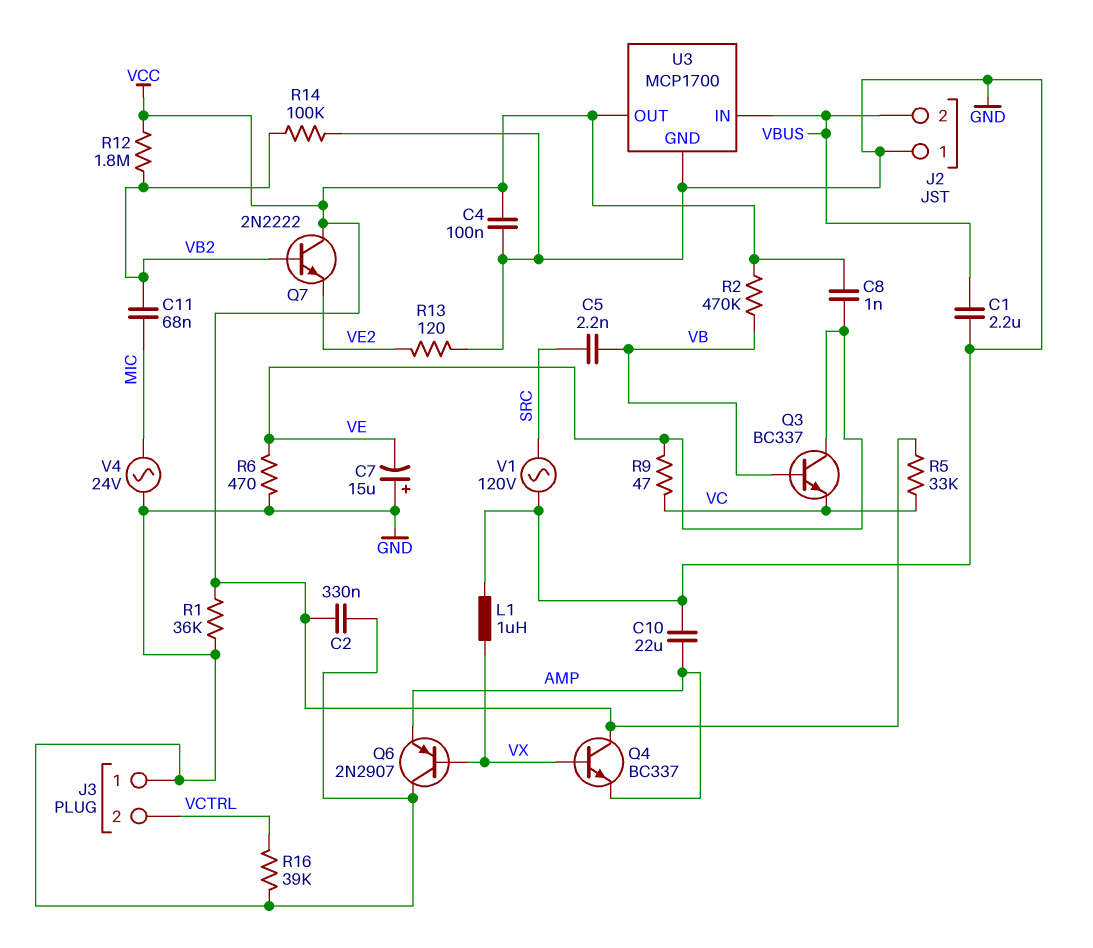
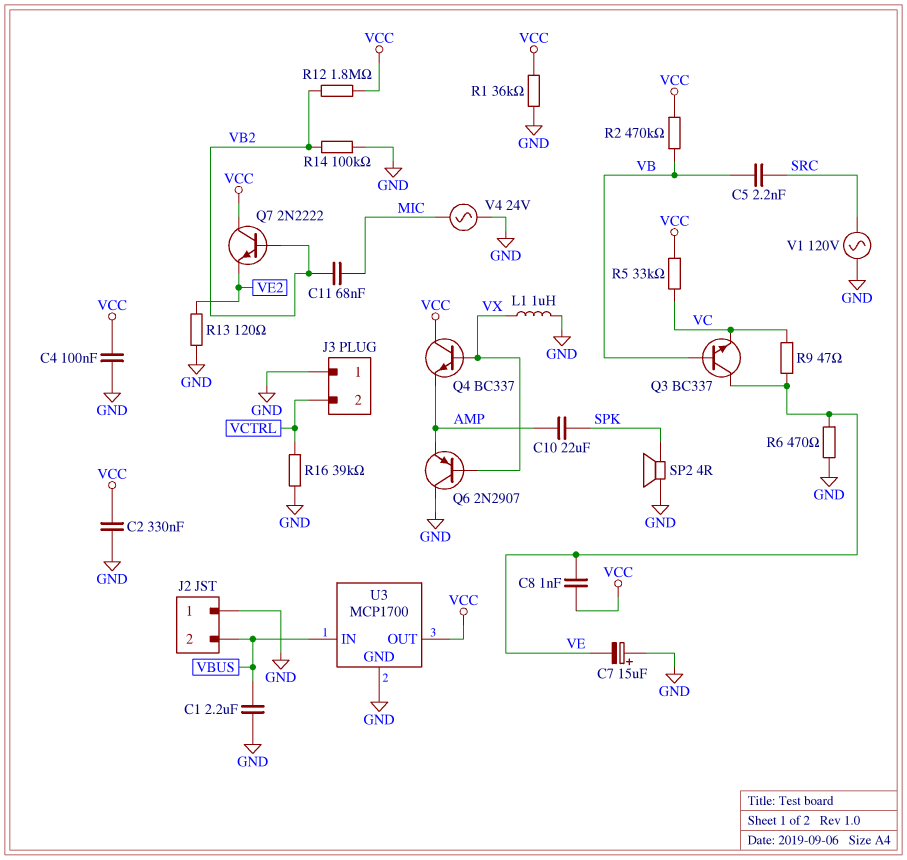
C10: 22uF (AMP, GND) -> 22uF (AMP, SPK)
SP2: none -> speaker 4R (GND, SPK)

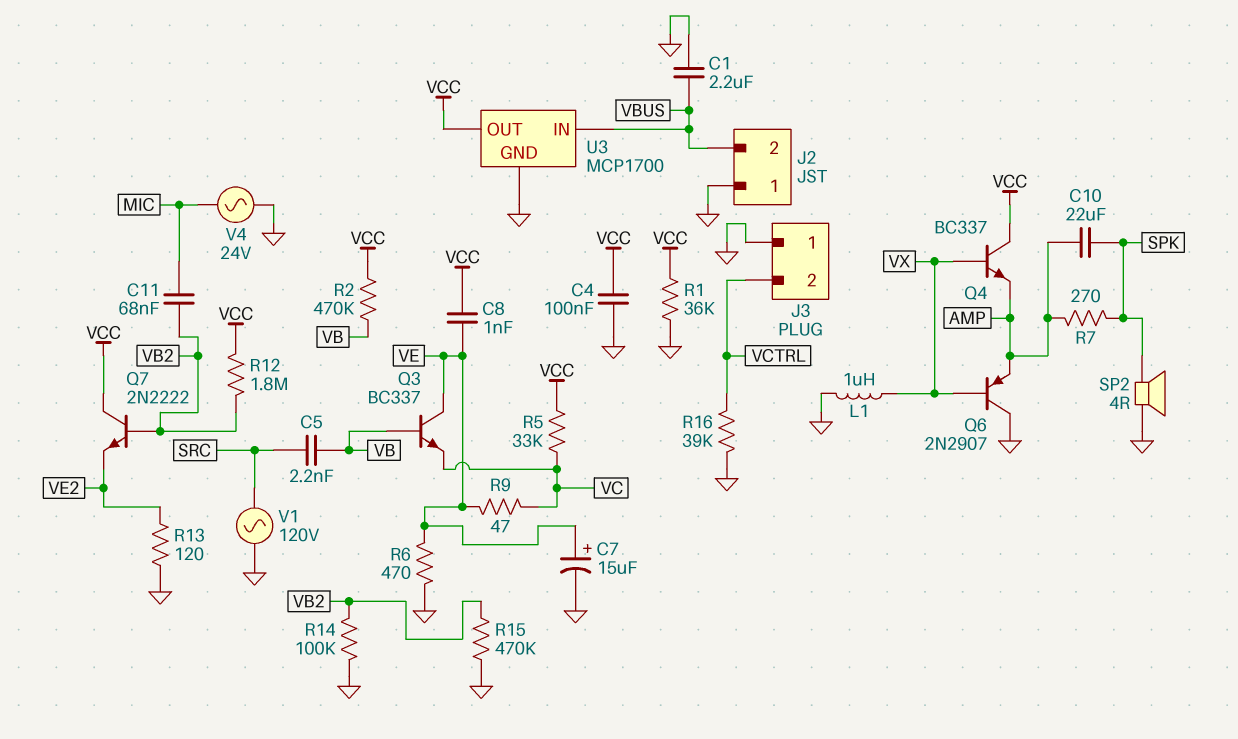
C2: 330nF (GND, VCC) -> none
C7: 15uF (plus GND, minus VE) -> 15uF (plus VE, minus GND)
R7: none -> 270 (AMP, SPK)
R15: none -> 470k (GND, VB2)

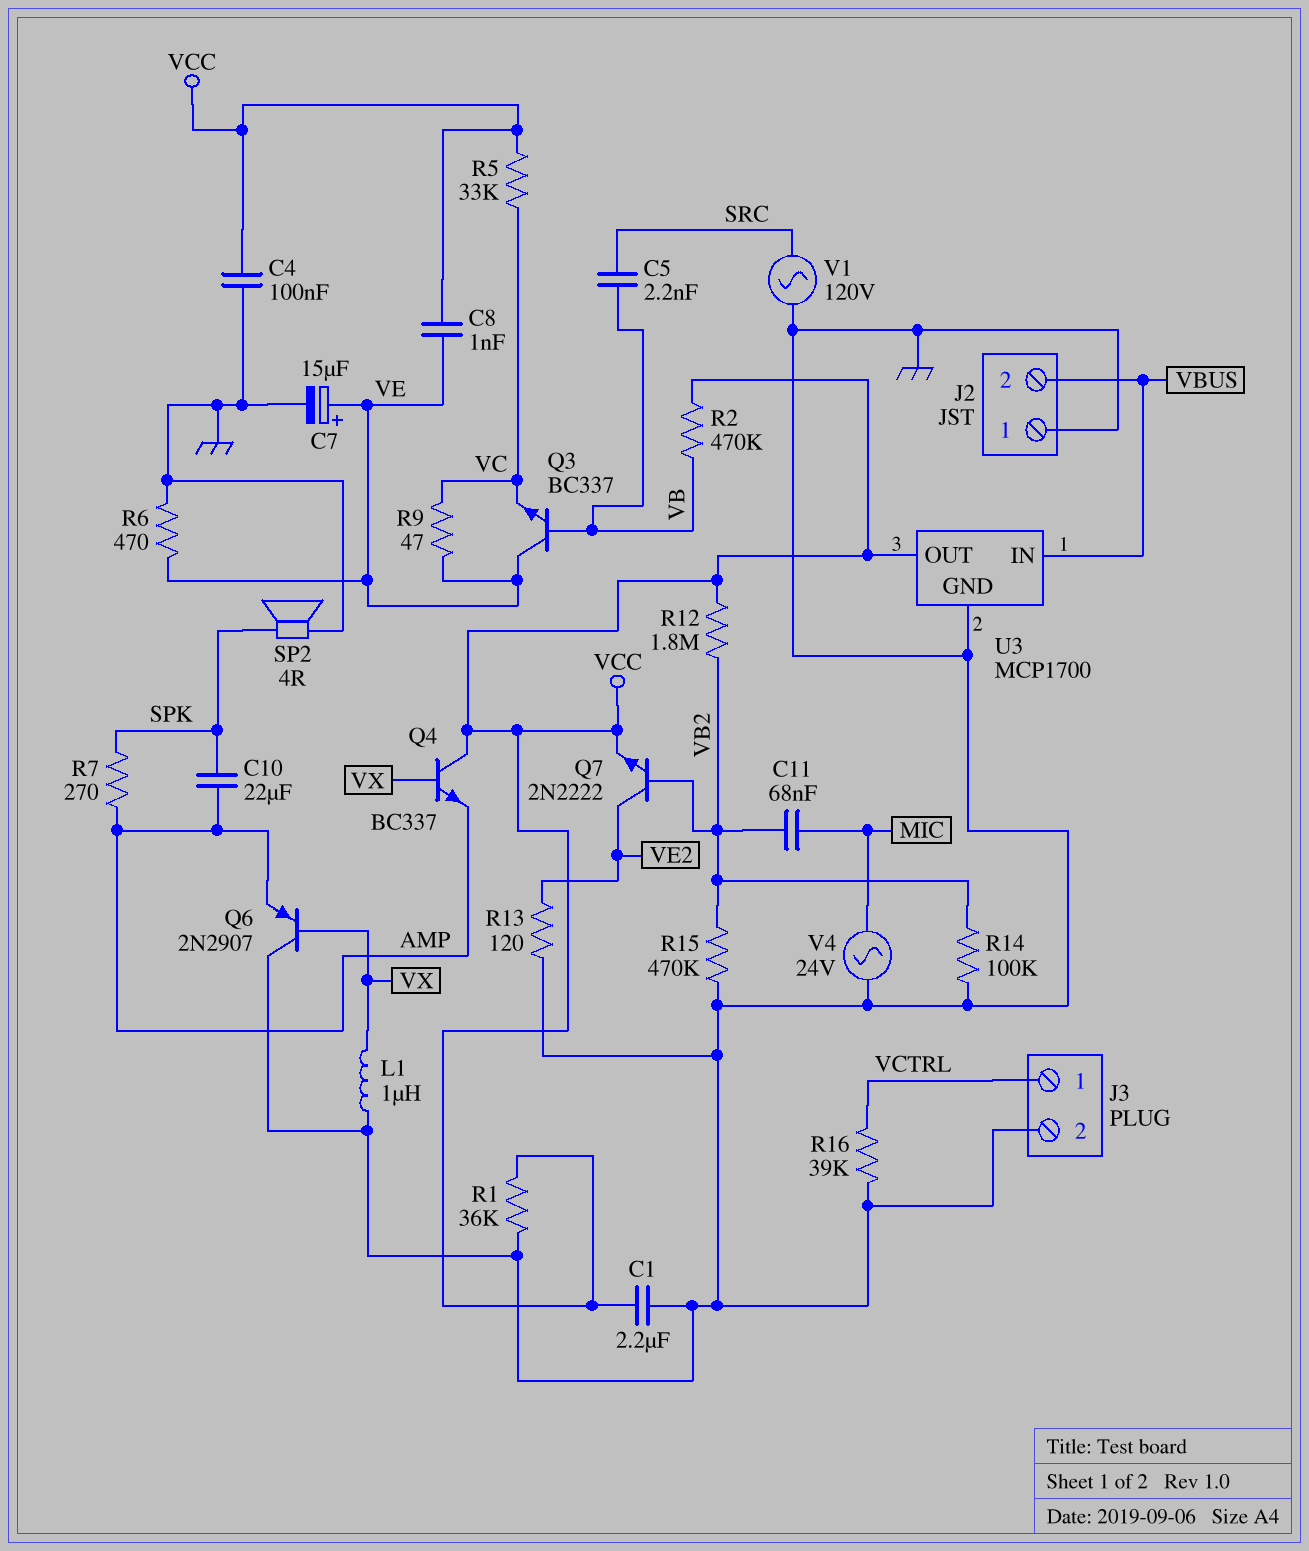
C1: 2.2uF (GND, VBUS) -> 2.2uF (GND, VCC)
J3 pin 1: GND -> VCTRL
J3 pin 2: VCTRL -> GND
Q7: NPN 2N2222 (B VB2, C VCC, E VE2) -> NPN 2N2222 (B VB2, C VE2, E VCC)

